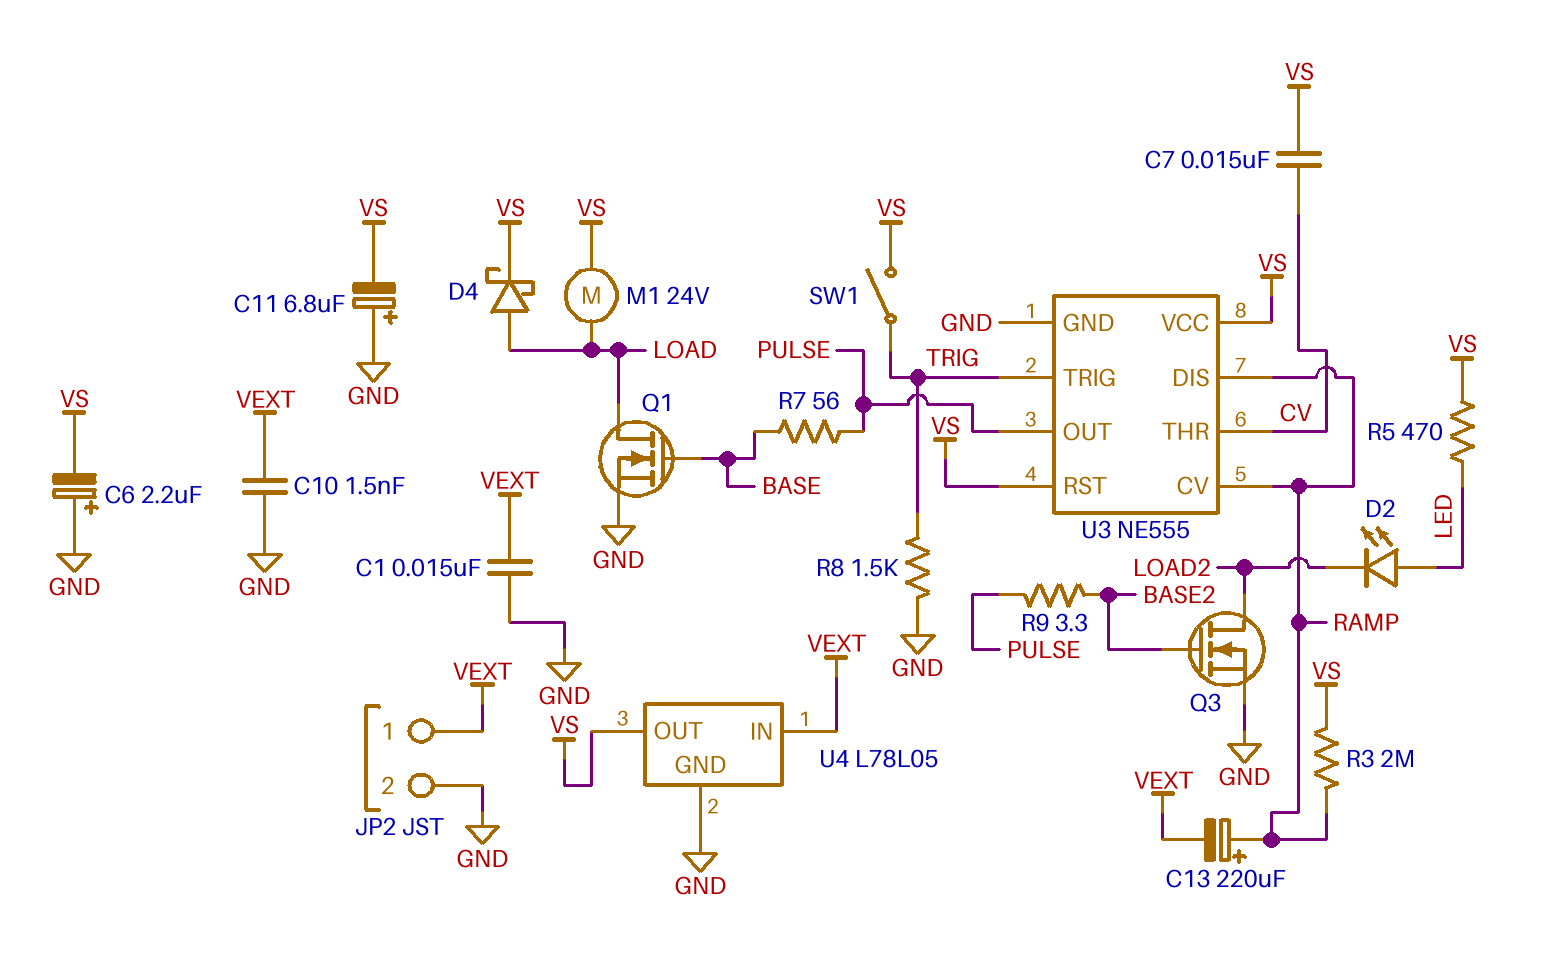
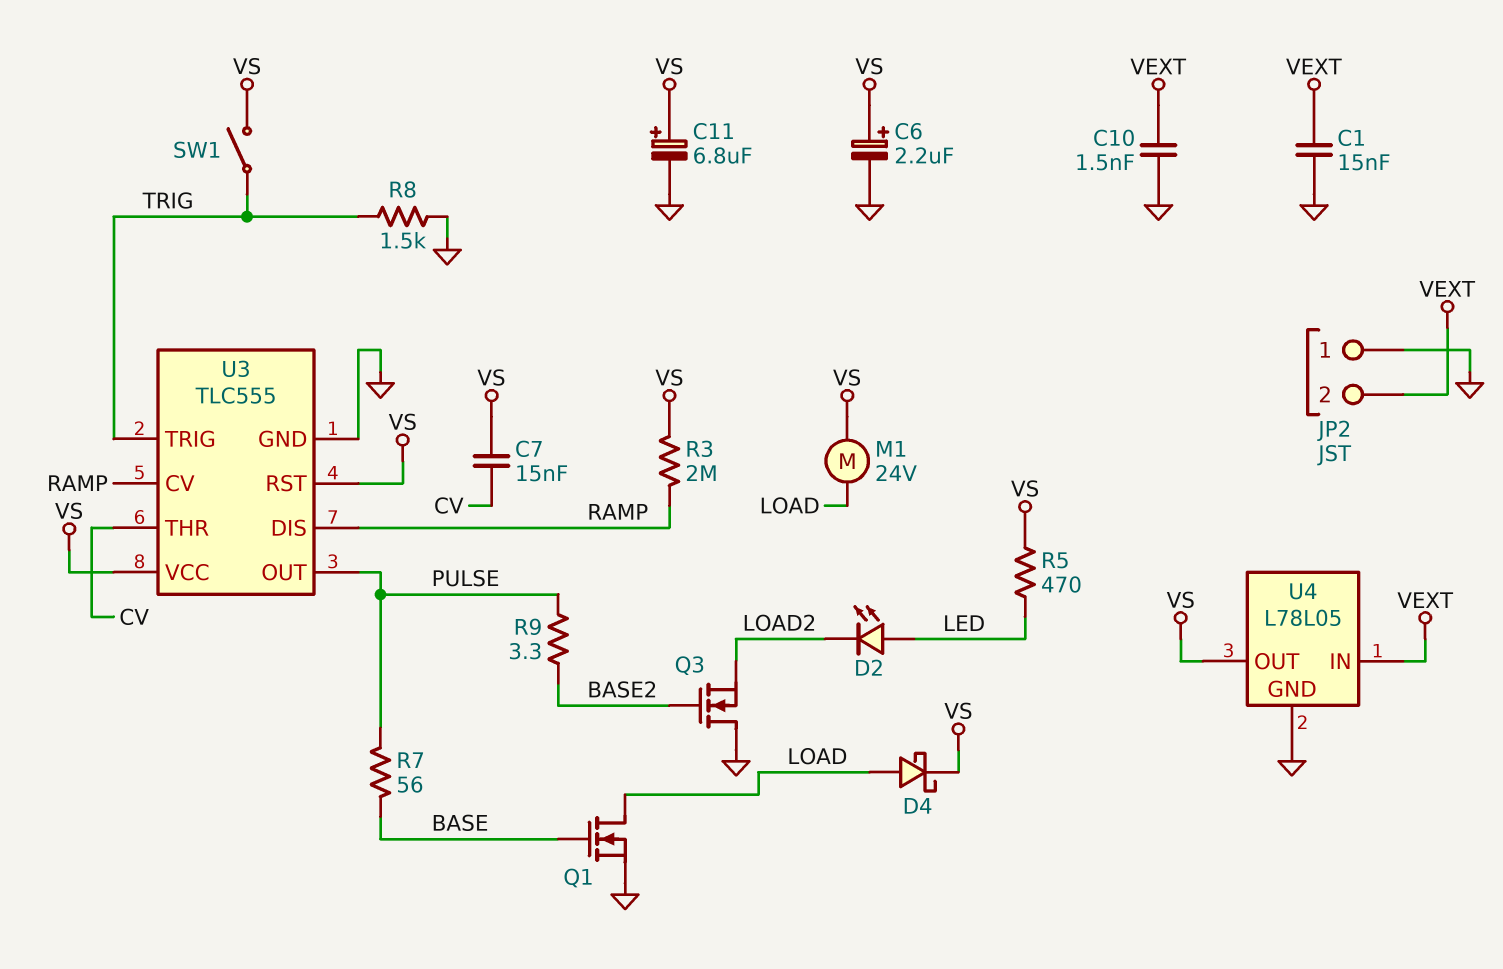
C6: 2.2uF (plus GND, minus VS) -> 2.2uF (plus VS, minus GND)
C11: 6.8uF (plus GND, minus VS) -> 6.8uF (plus VS, minus GND)
C13: 220uF (plus RAMP, minus VEXT) -> none
JP2 pin 1: VEXT -> GND
JP2 pin 2: GND -> VEXT
Q3: NMOS (G BASE2, D LOAD2, S GND) -> NMOS (G BASE2, D GND, S LOAD2)
U3: NE555 -> TLC555

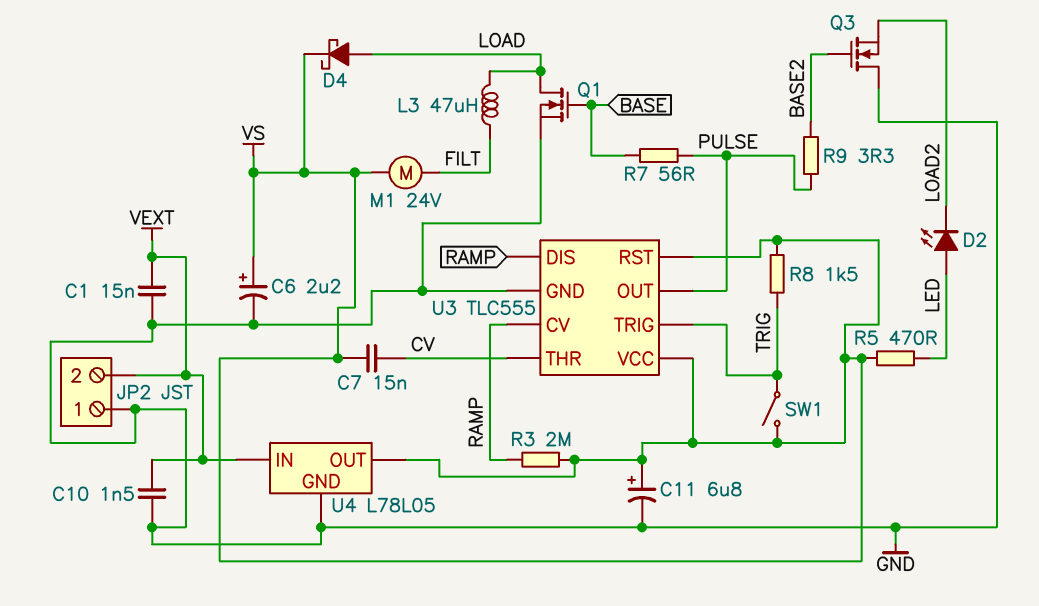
L3: none -> 47uH (FILT, LOAD)
M1: motor 24V (LOAD, VS) -> motor 24V (FILT, VS)
R8: 1.5k (GND, TRIG) -> 1.5k (TRIG, VS)

